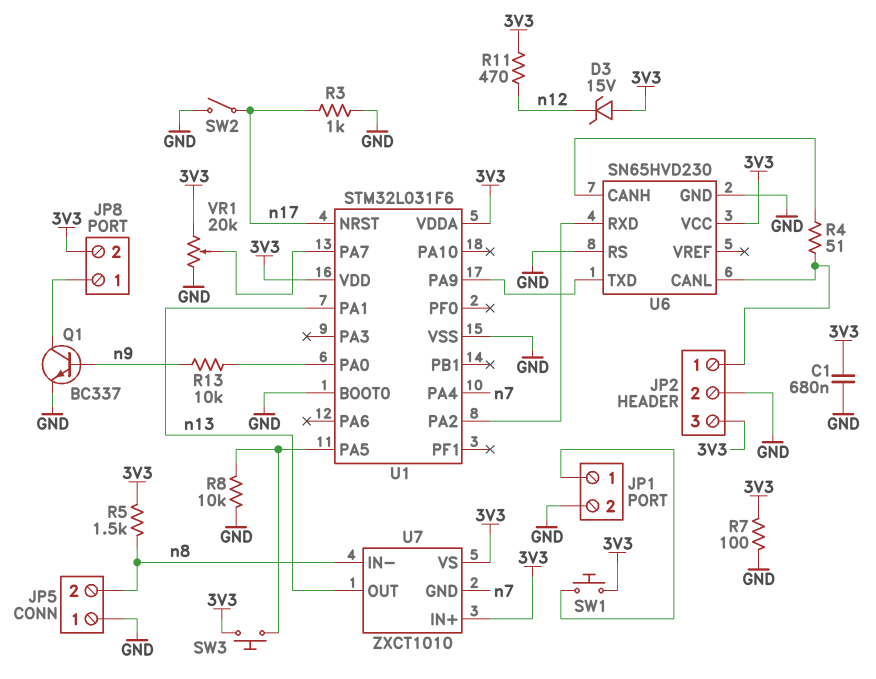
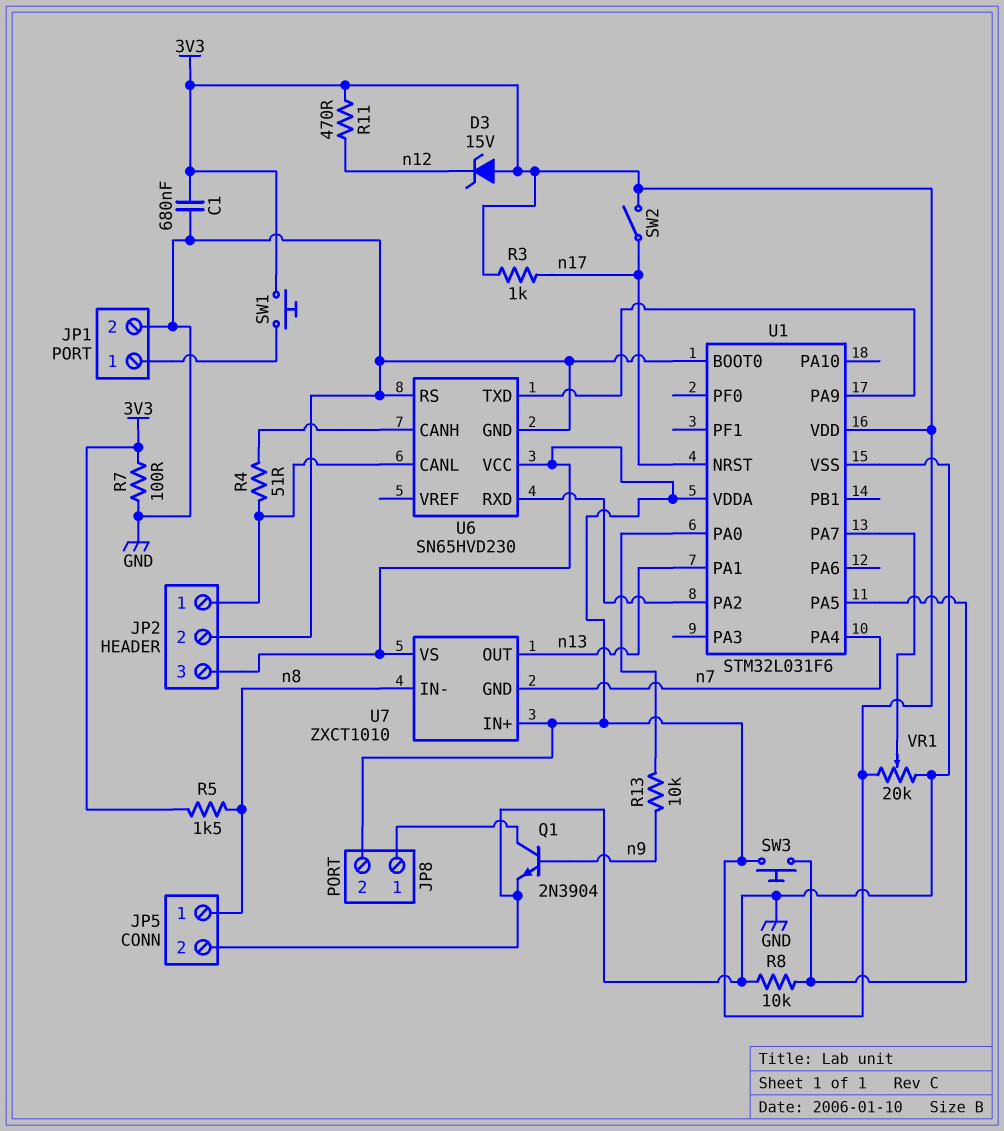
JP5 pin 1: GND -> n8
JP5 pin 2: n8 -> GND
Q1: NPN BC337 (B n9, C JP8/1, E GND) -> NPN 2N3904 (B n9, C JP8/1, E GND)
R3: 1k (GND, n17) -> 1k (3V3, n17)
SW2: switch (GND, n17) -> switch (3V3, n17)

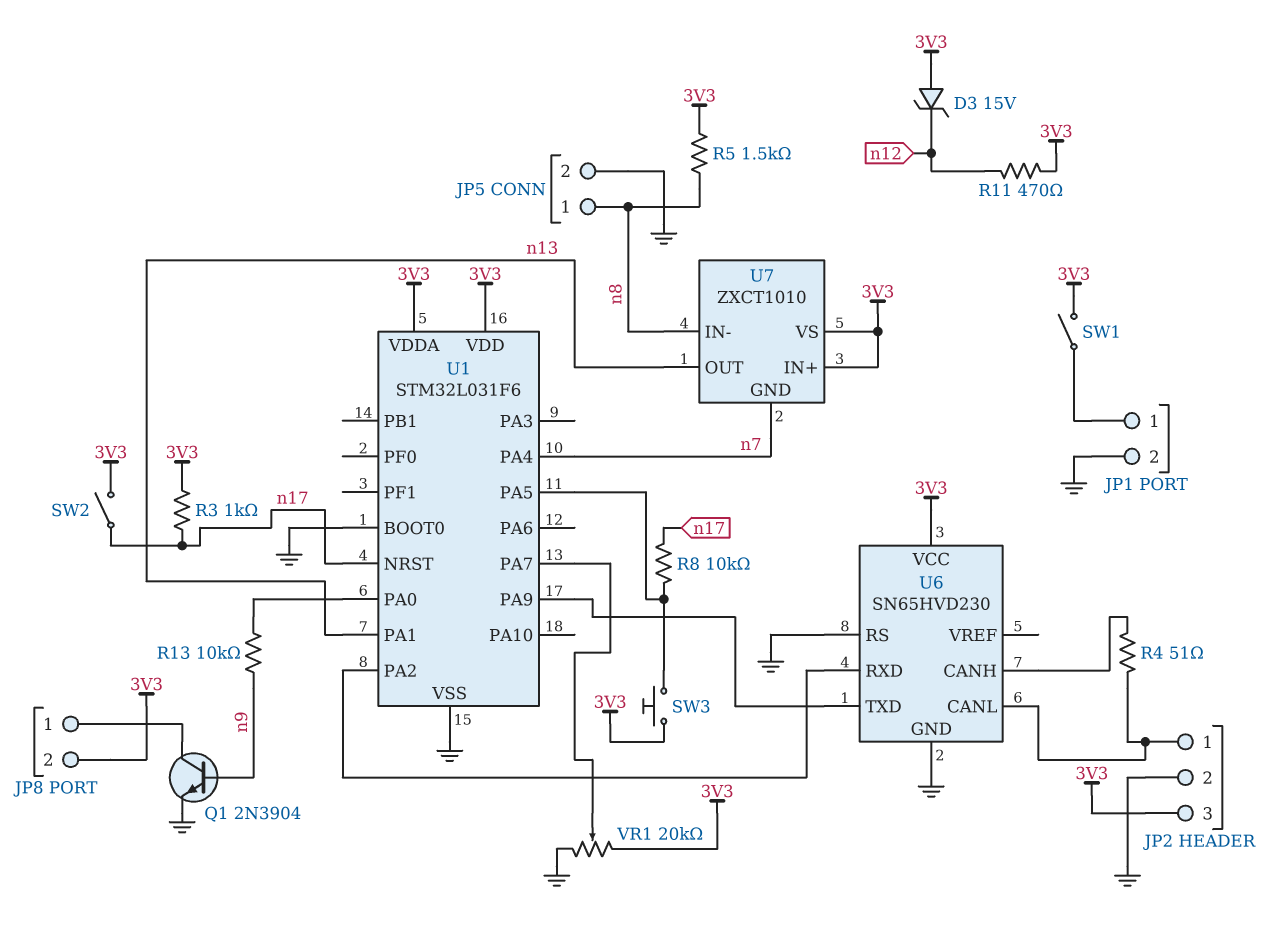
C1: 680nF (3V3, GND) -> none
R7: 100 (3V3, GND) -> none
R8: 10k (GND, U1/PA5) -> 10k (U1/PA5, n17)
SW1: button (3V3, JP1/1) -> switch (3V3, JP1/1)

